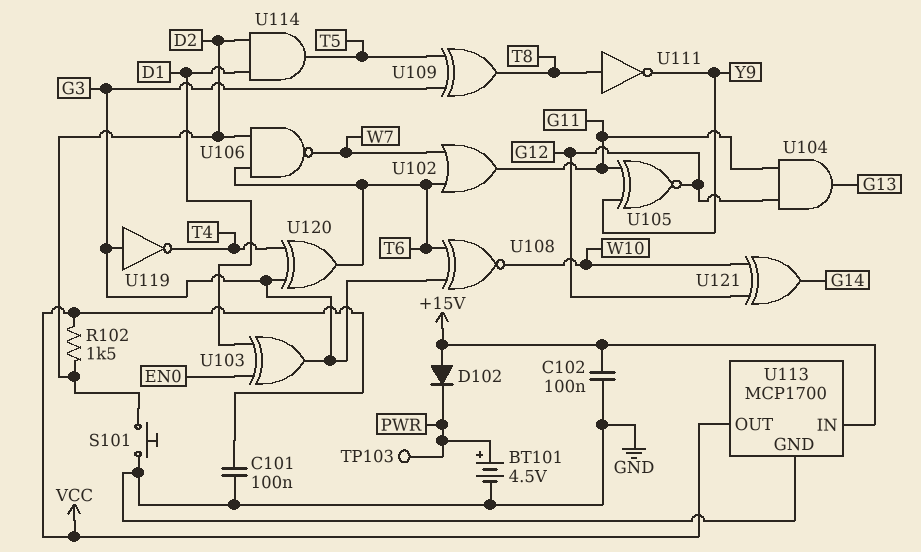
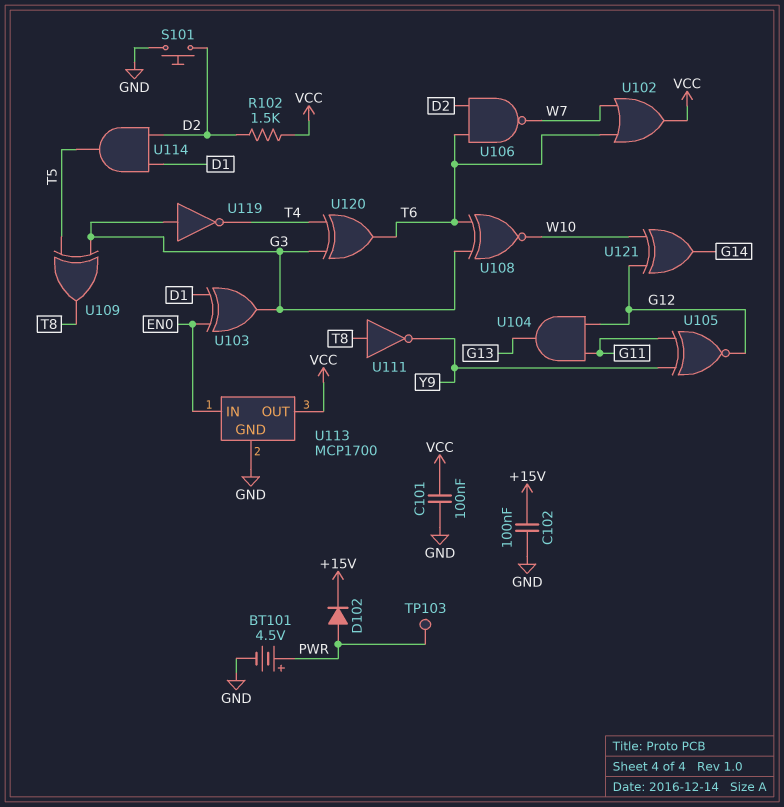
D102: diode (A +15V, K PWR) -> diode (A PWR, K +15V)
U102: OR (in T6, in W7, out G11) -> OR (in T6, in W7, out VCC)
U113 pin IN: +15V -> EN0

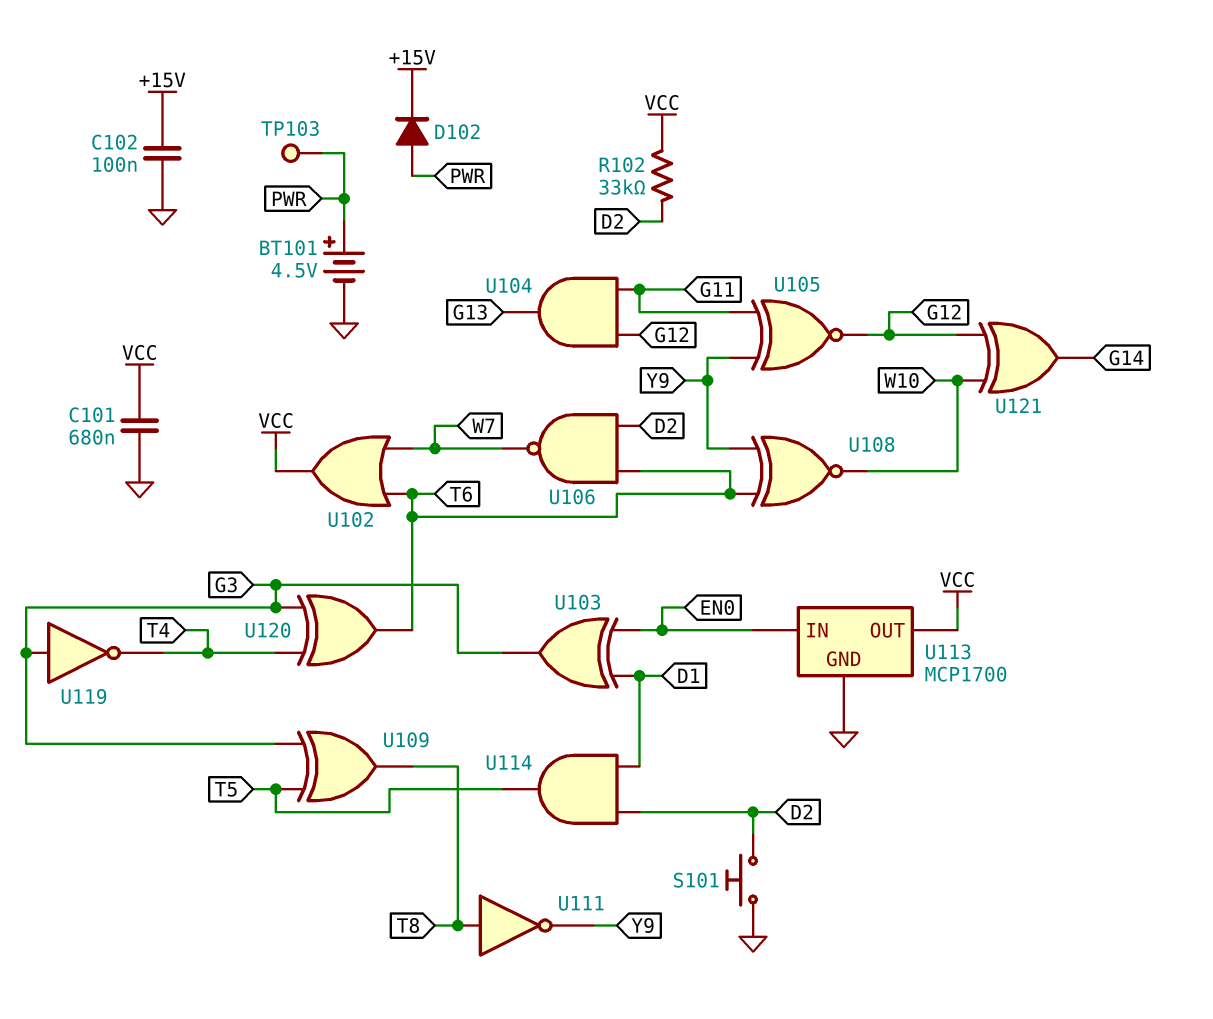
C101: 100nF (GND, VCC) -> 680nF (GND, VCC)
R102: 1.5k (D2, VCC) -> 33k (D2, VCC)
U108: XNOR (in G3, in T6, out W10) -> XNOR (in T6, in Y9, out W10)

